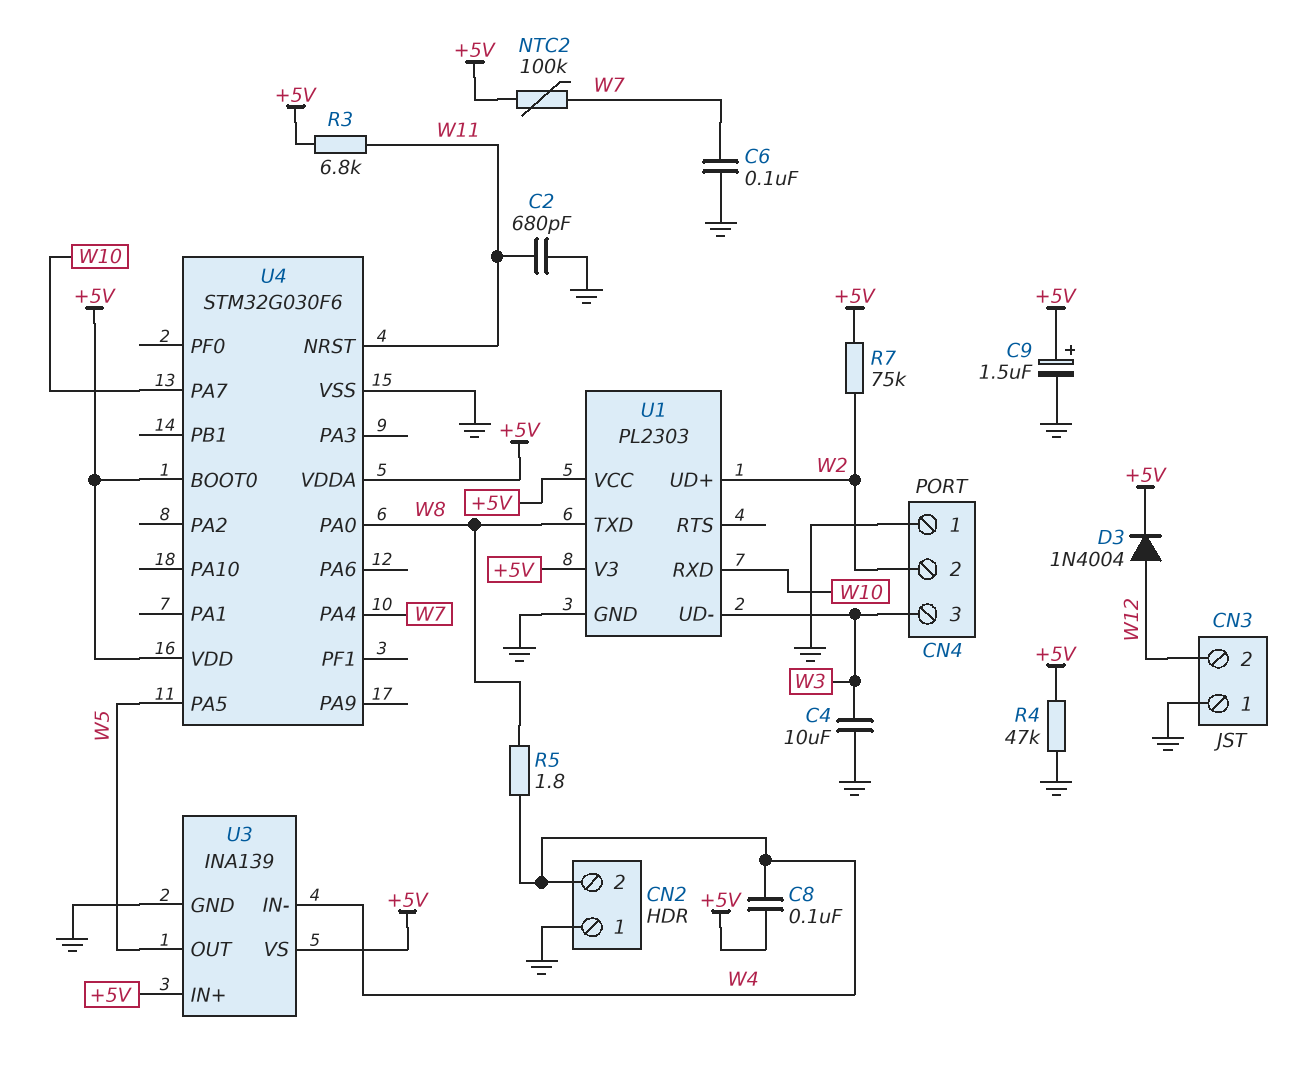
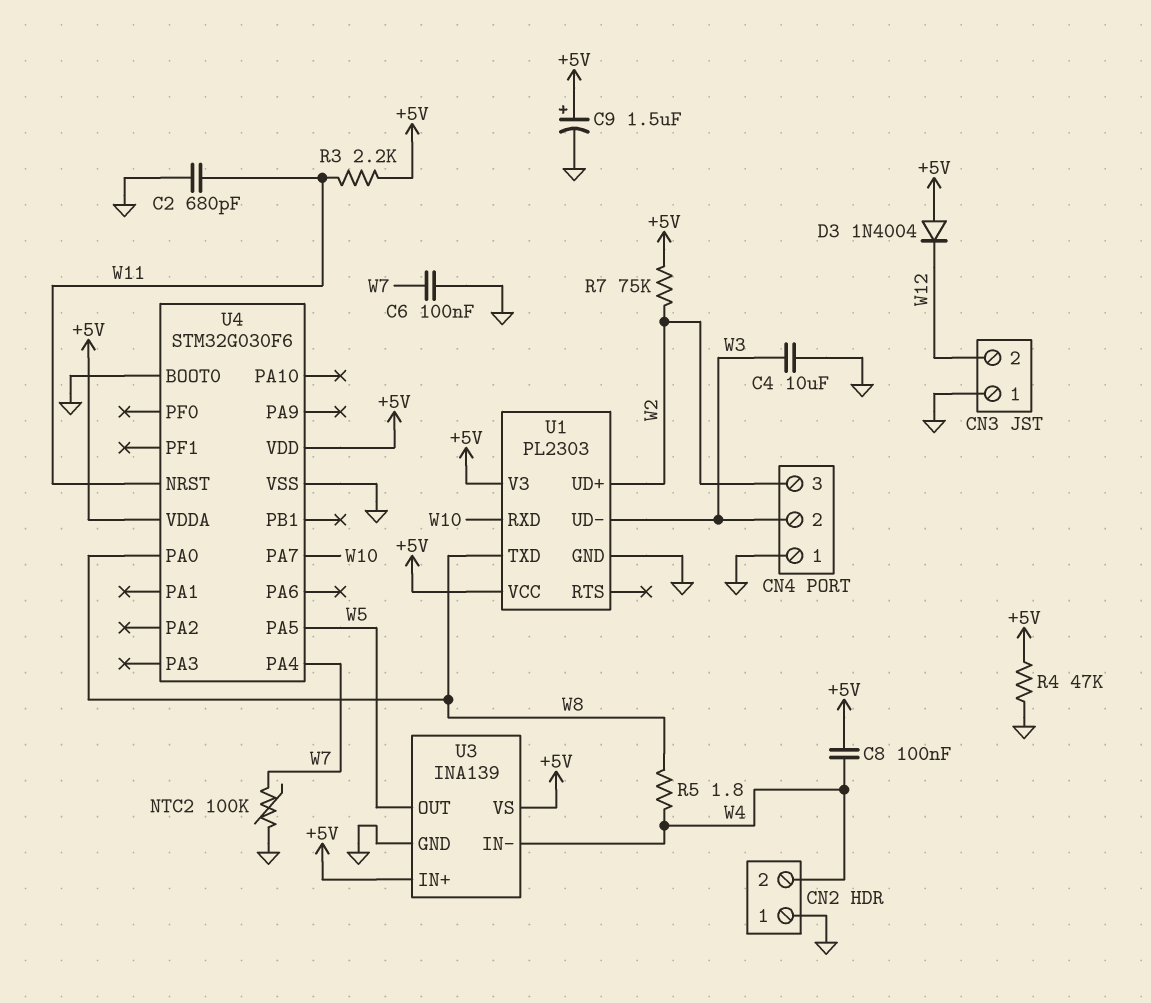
CN4 pin 2: W2 -> W3
CN4 pin 3: W3 -> W2
D3: diode 1N4004 (A W12, K +5V) -> diode 1N4004 (A +5V, K W12)
NTC2: 100k (+5V, W7) -> 100k (GND, W7)
R3: 6.8k (+5V, W11) -> 2.2k (+5V, W11)
U4 pin BOOT0: +5V -> GND

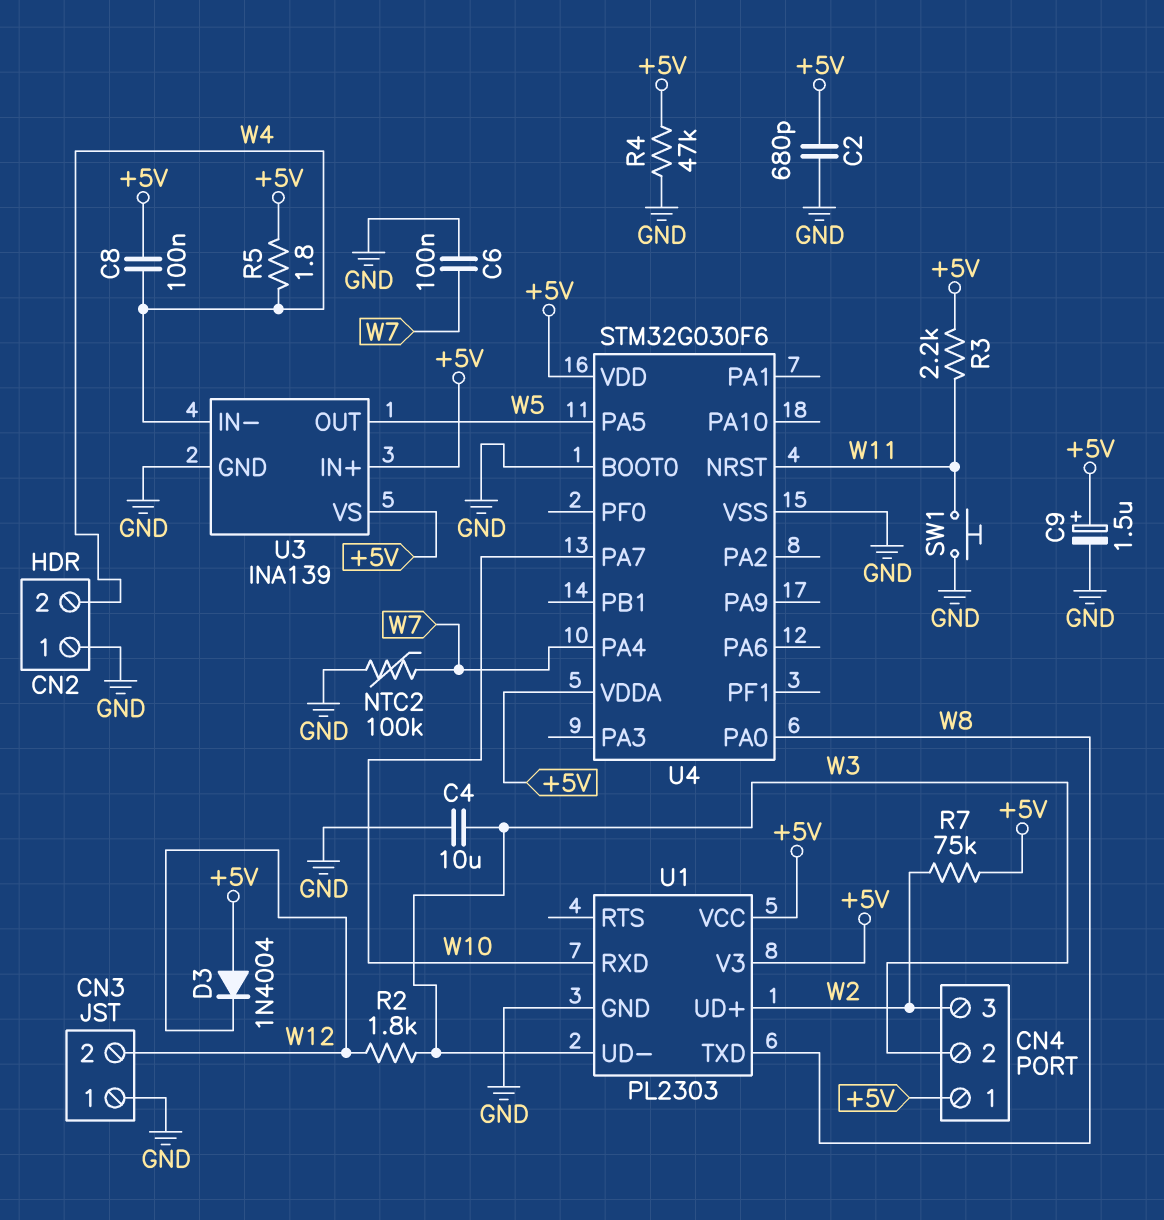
C2: 680pF (GND, W11) -> 680pF (+5V, GND)
CN4 pin 1: GND -> +5V
R2: none -> 1.8k (W3, W12)
R5: 1.8 (W4, W8) -> 1.8 (+5V, W4)
SW1: none -> button (GND, W11)

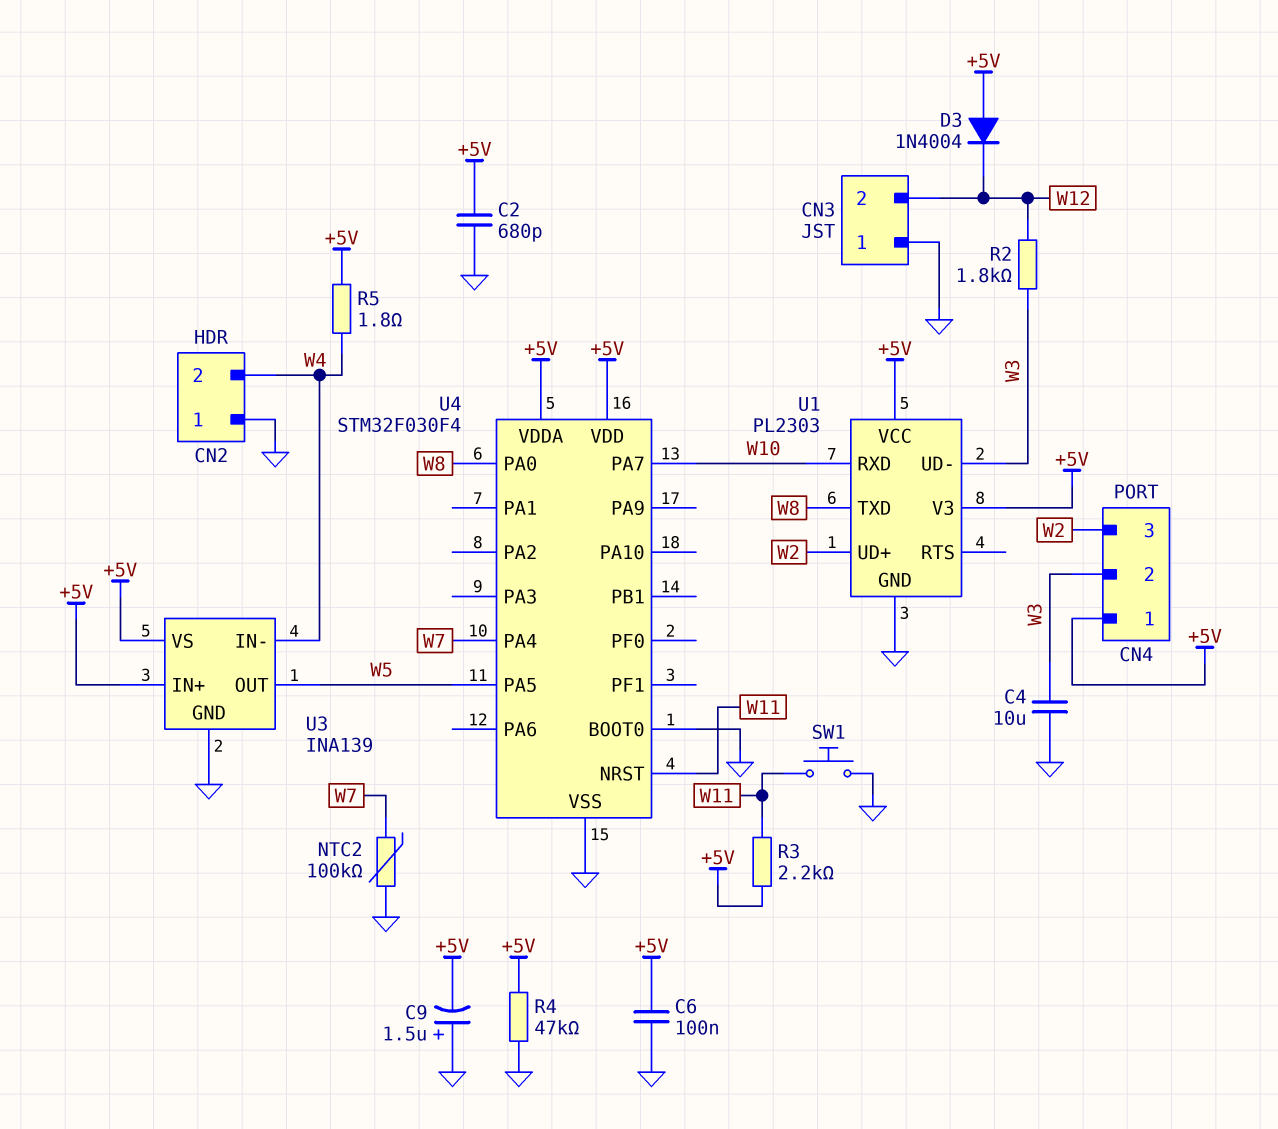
C6: 100nF (GND, W7) -> 100nF (+5V, GND)
C8: 100nF (+5V, W4) -> none
C9: 1.5uF (plus +5V, minus GND) -> 1.5uF (plus GND, minus +5V)
R7: 75k (+5V, W2) -> none
U4: STM32G030F6 -> STM32F030F4

